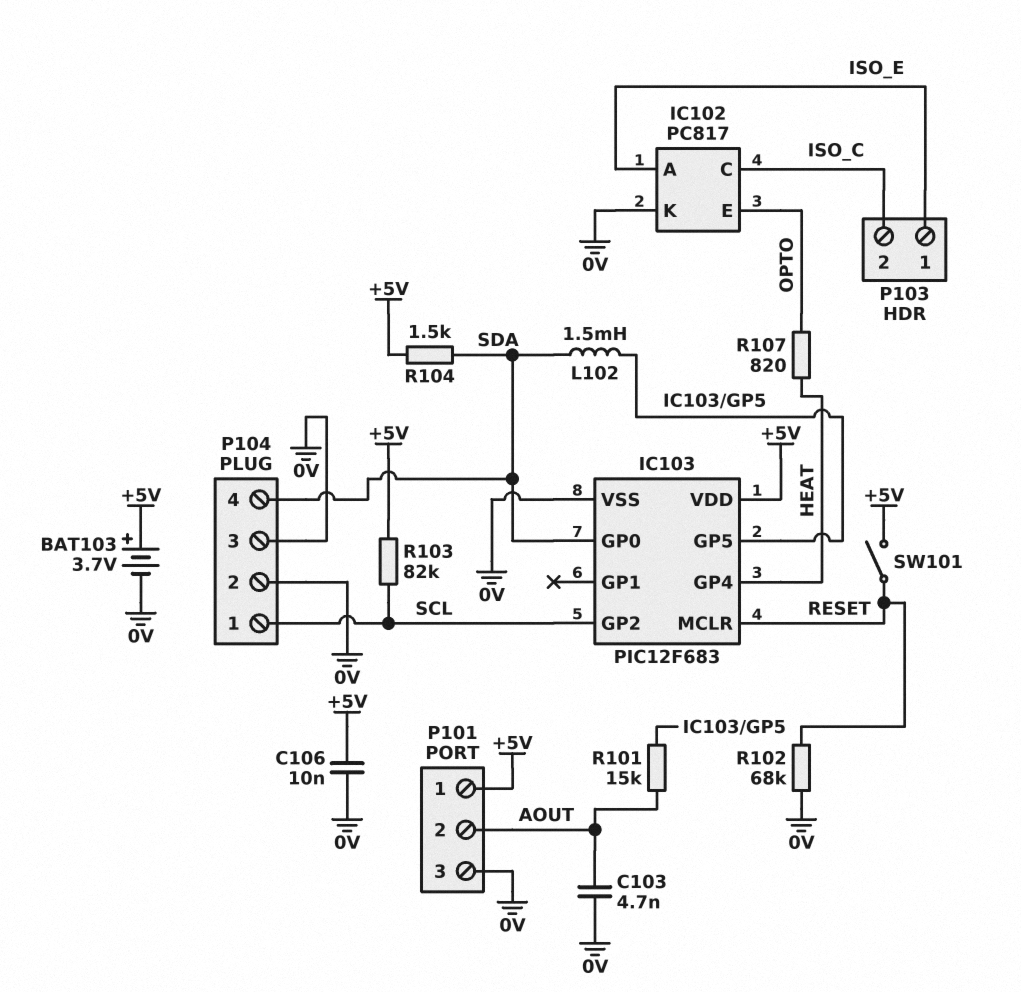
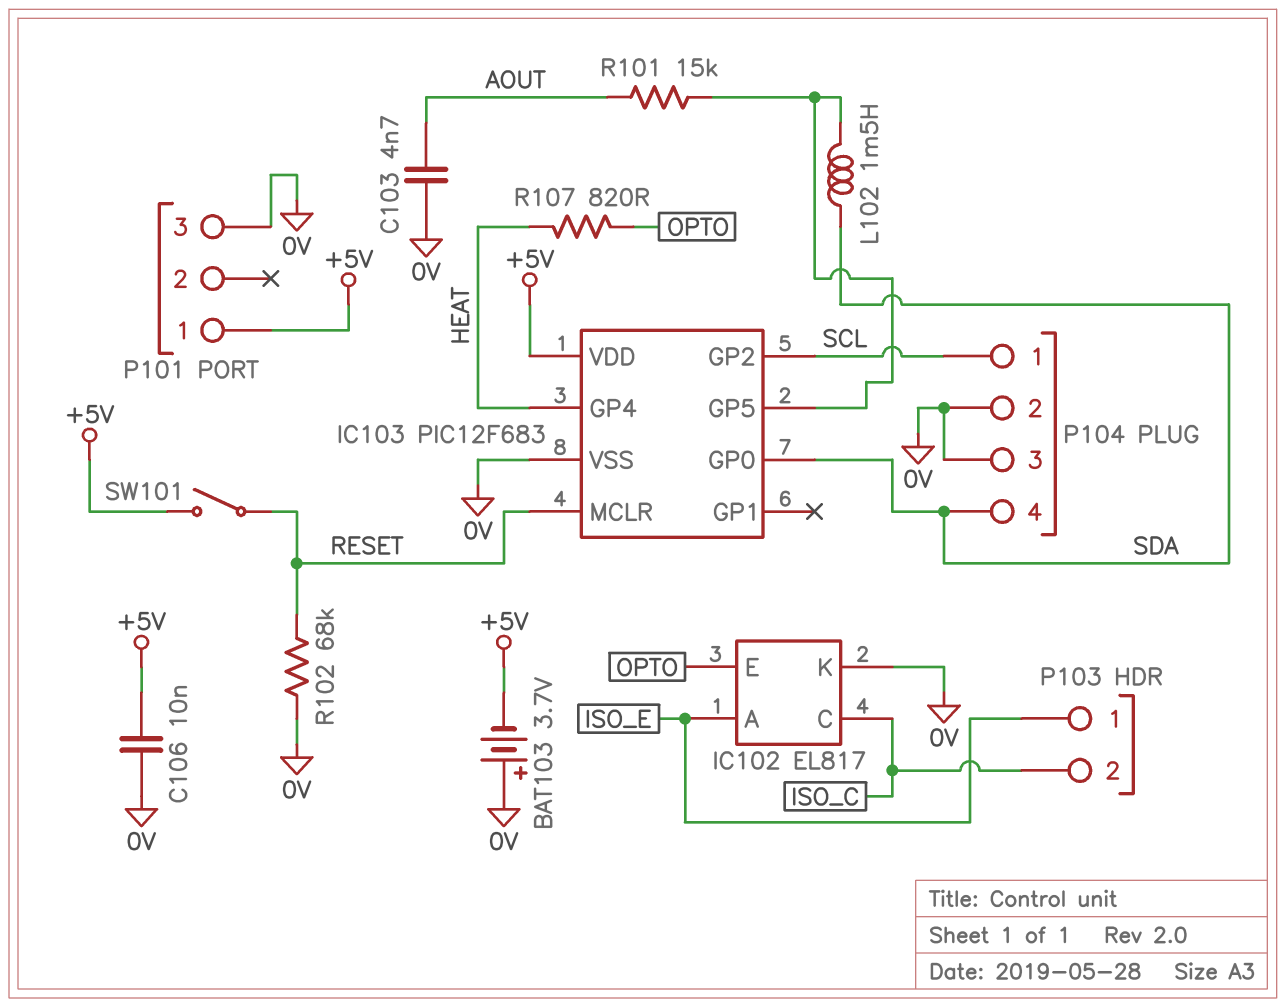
BAT103: 3.7V (plus +5V, minus 0V) -> 3.7V (plus 0V, minus +5V)
IC102: PC817 -> EL817
P101 pin 2: AOUT -> none
R103: 82k (+5V, SCL) -> none
R104: 1.5k (+5V, SDA) -> none

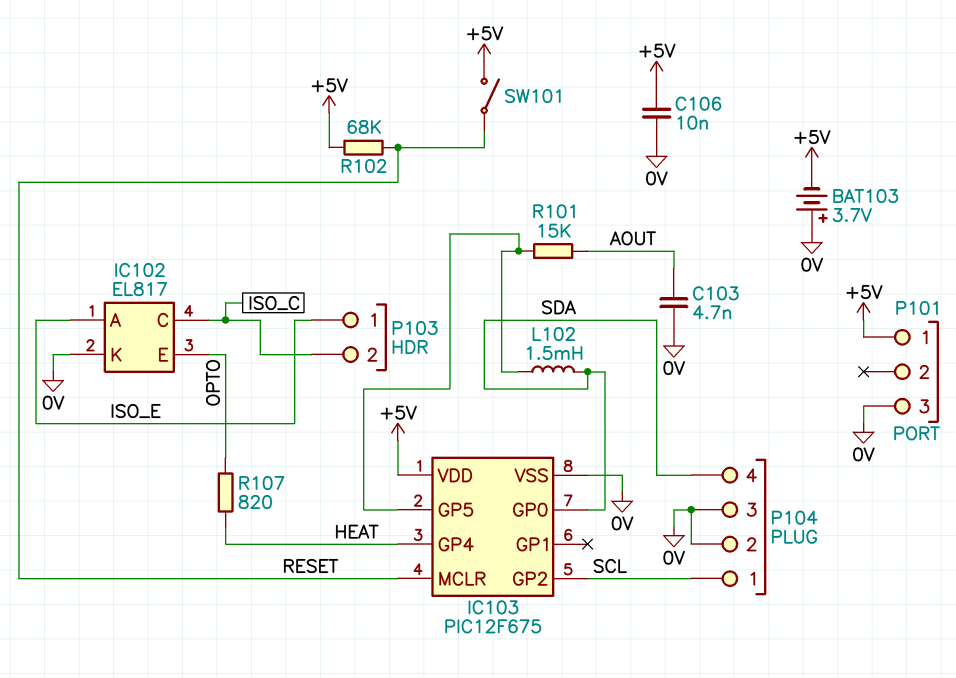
IC103: PIC12F683 -> PIC12F675
R102: 68k (0V, RESET) -> 68k (+5V, RESET)

